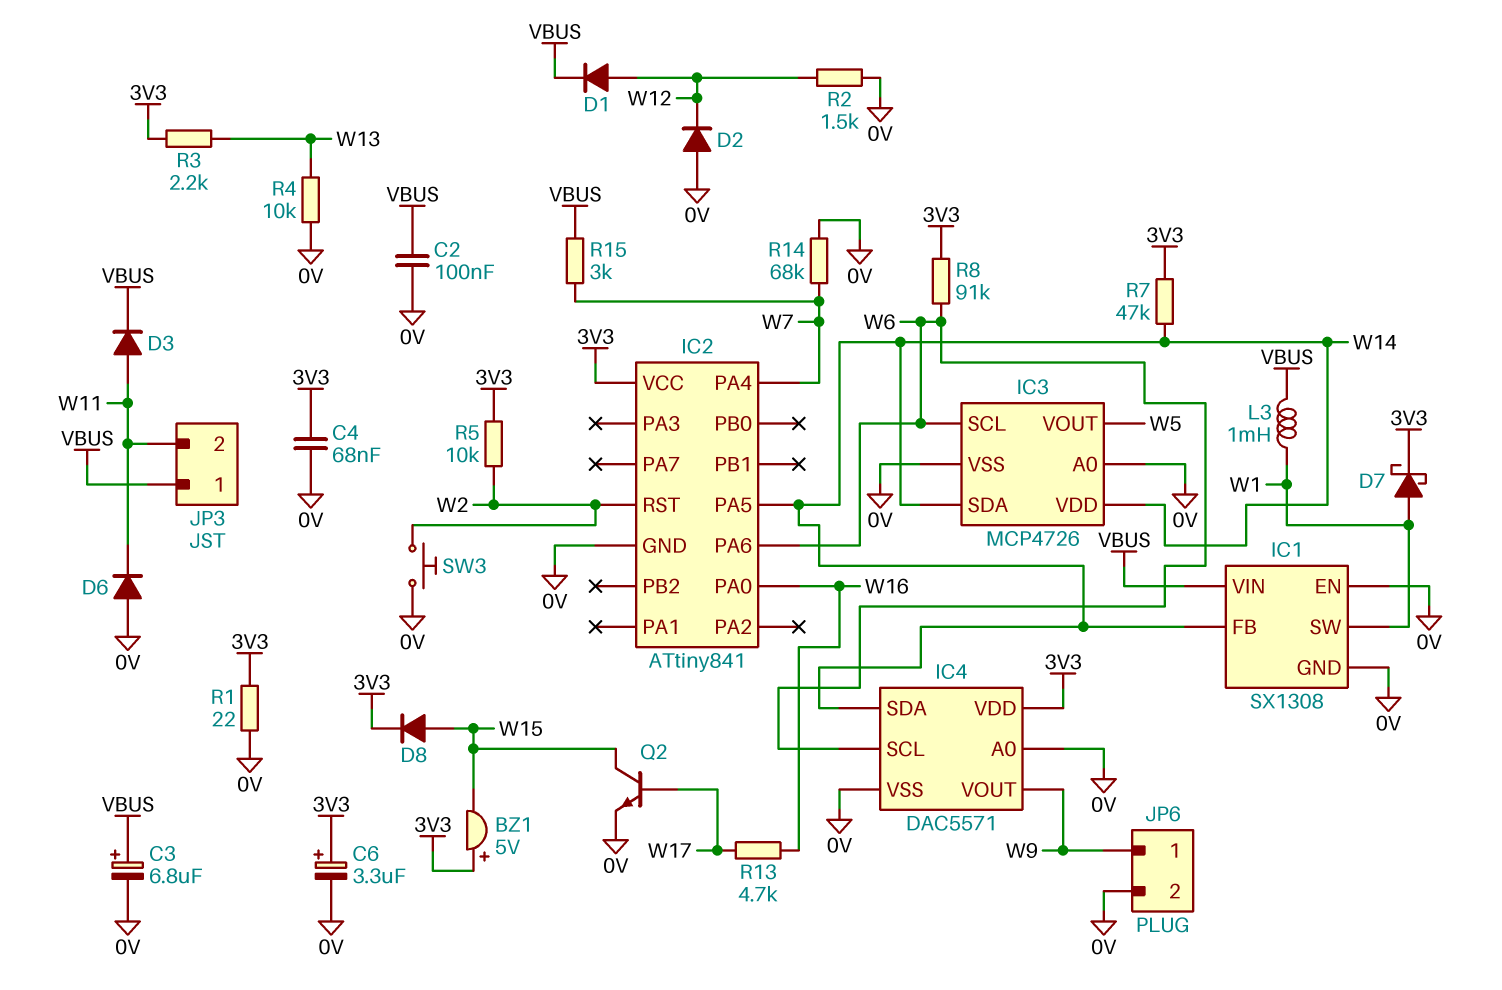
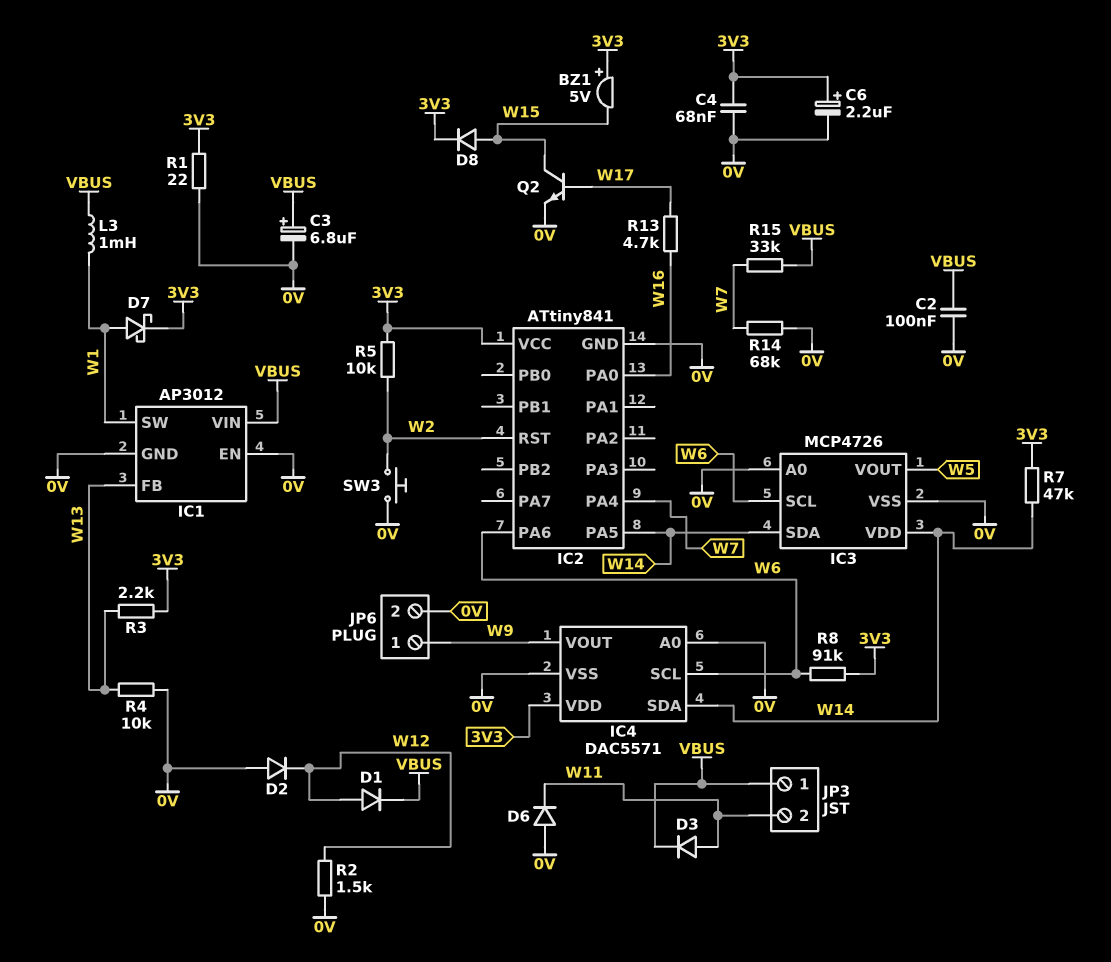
C6: 3.3uF (plus 3V3, minus 0V) -> 2.2uF (plus 3V3, minus 0V)
IC1: SX1308 -> AP3012
IC1 pin FB: W14 -> W13
R15: 3k (VBUS, W7) -> 33k (VBUS, W7)

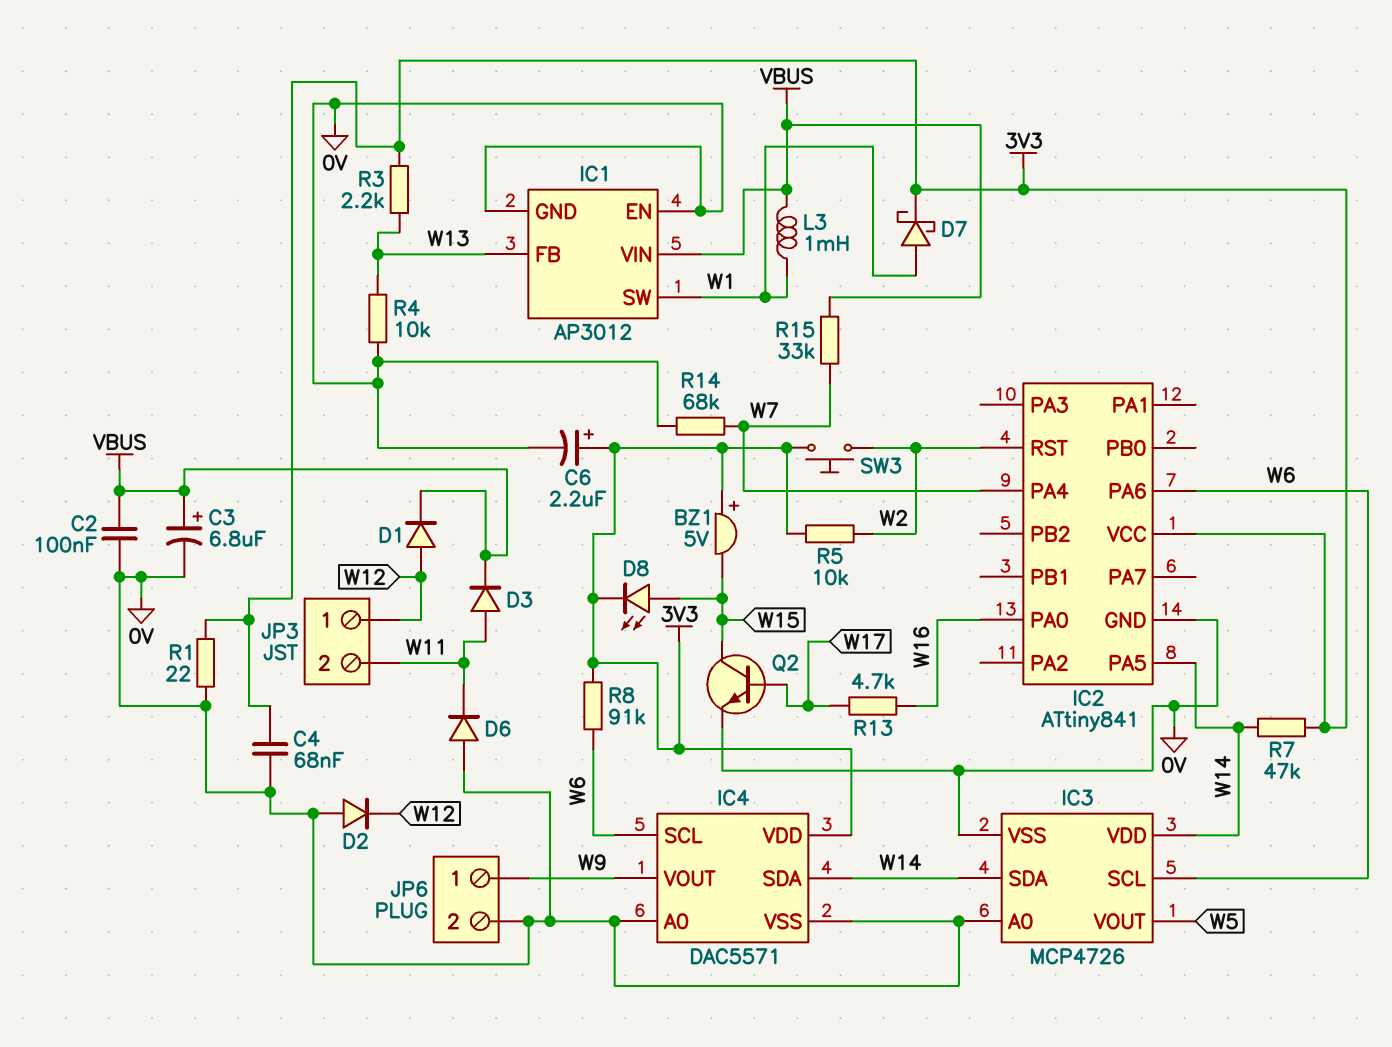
D8: diode (A W15, K 3V3) -> LED (A W15, K 3V3)
JP3 pin 1: VBUS -> W12
R2: 1.5k (0V, W12) -> none
SW3: button (0V, W2) -> button (3V3, W2)

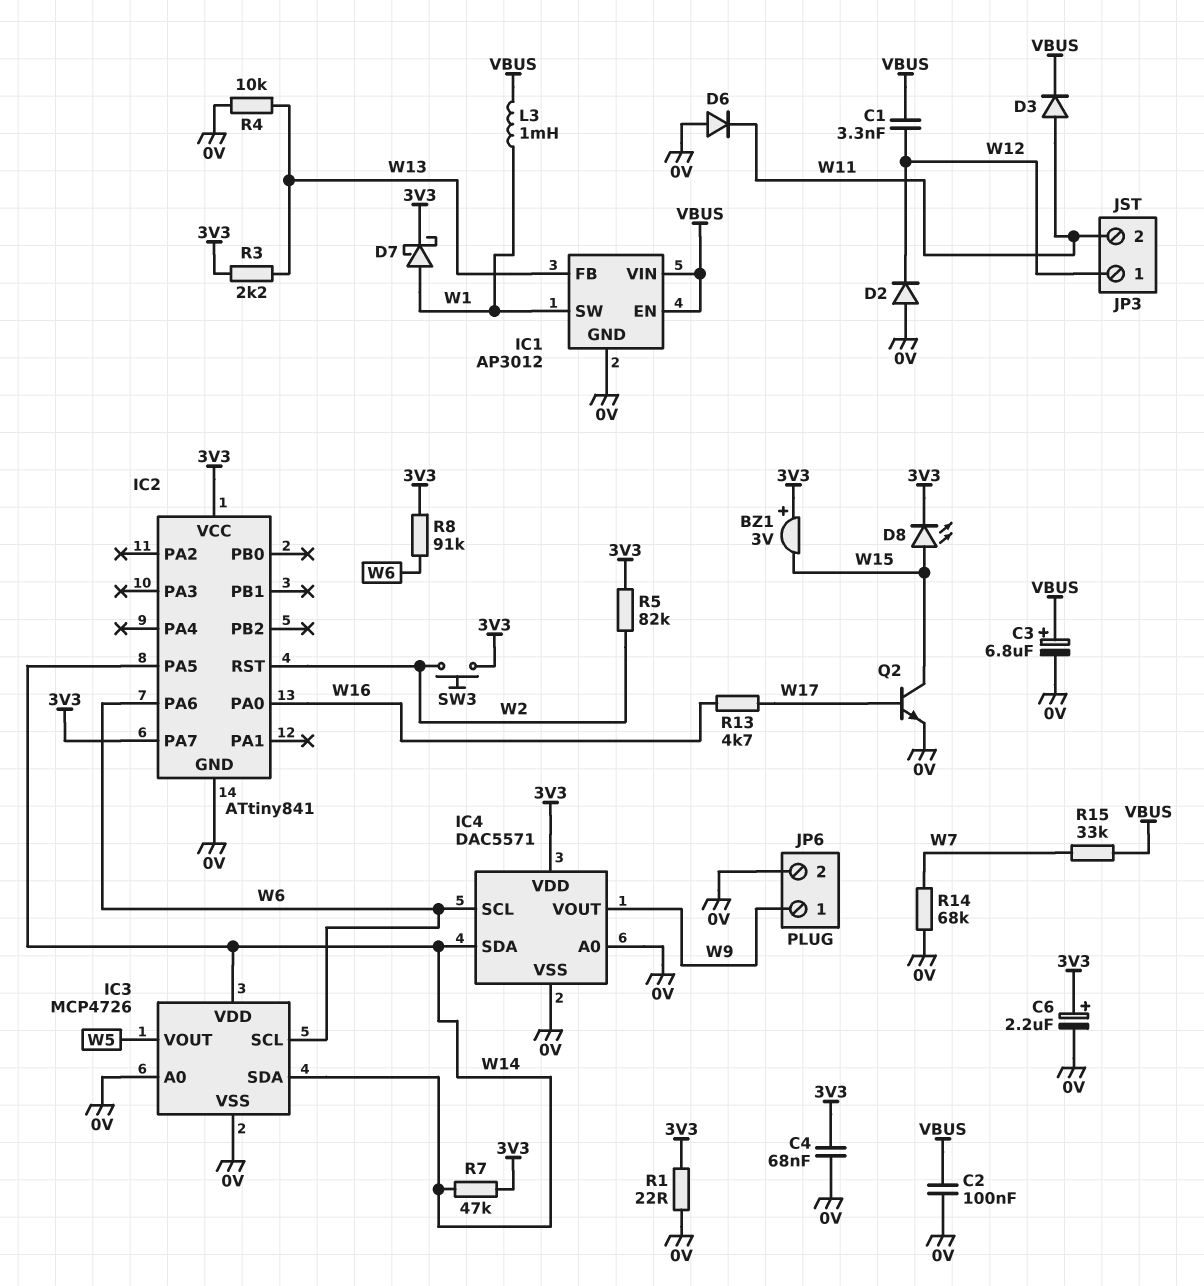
BZ1: buzzer 5V (plus 3V3, minus W15) -> buzzer 3V (plus 3V3, minus W15)
C1: none -> 3.3nF (VBUS, W12)
D1: diode (A W12, K VBUS) -> none
IC1 pin EN: 0V -> VBUS
IC2 pin PA4: W7 -> none
IC2 pin PA7: none -> 3V3
R5: 10k (3V3, W2) -> 82k (3V3, W2)

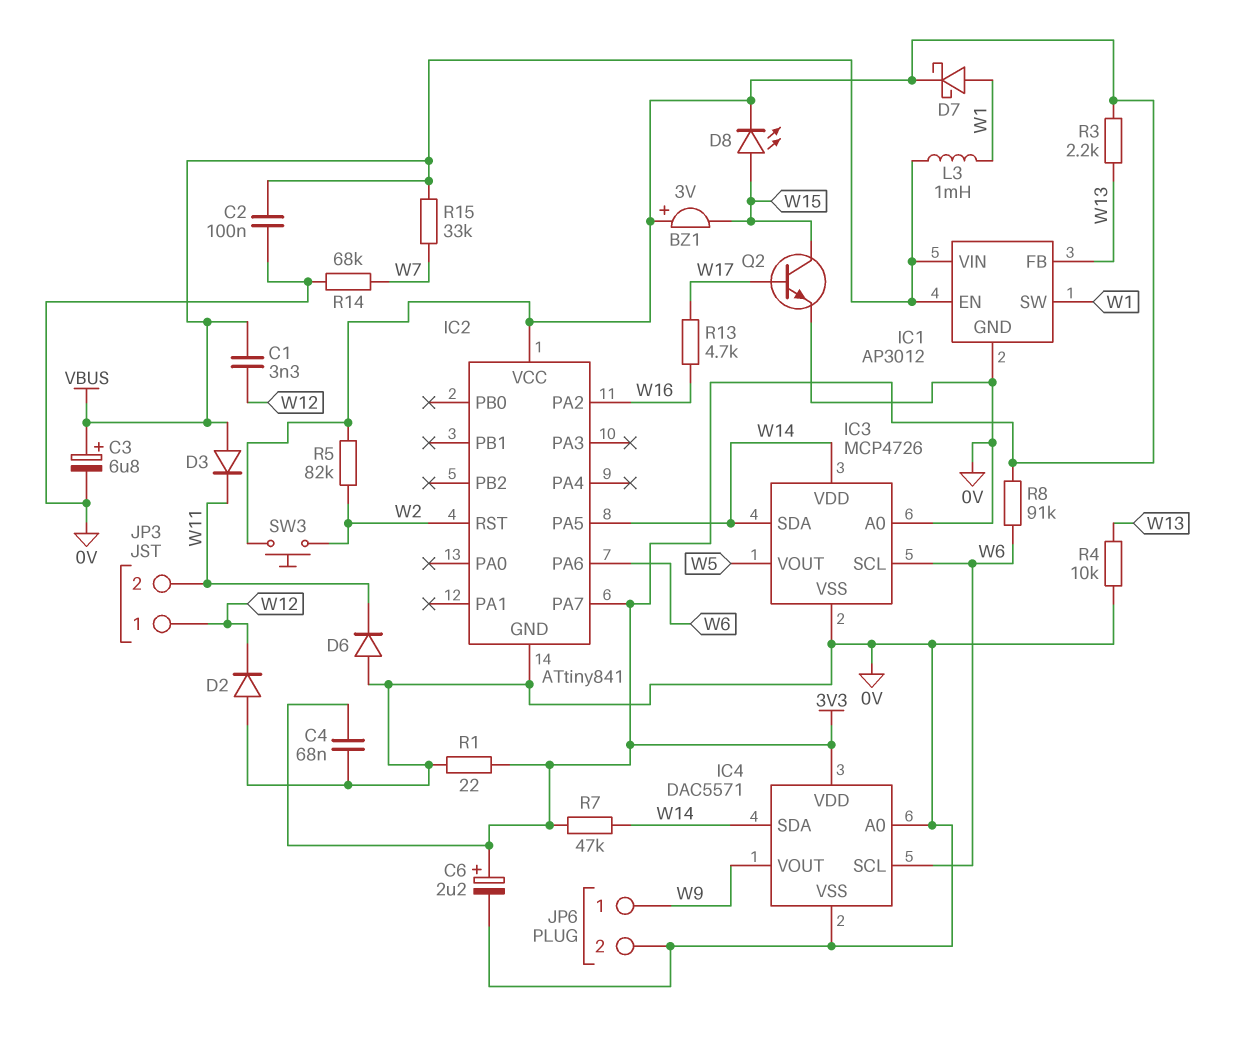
D3: diode (A W11, K VBUS) -> diode (A VBUS, K W11)
IC2 pin PA0: W16 -> none
IC2 pin PA2: none -> W16

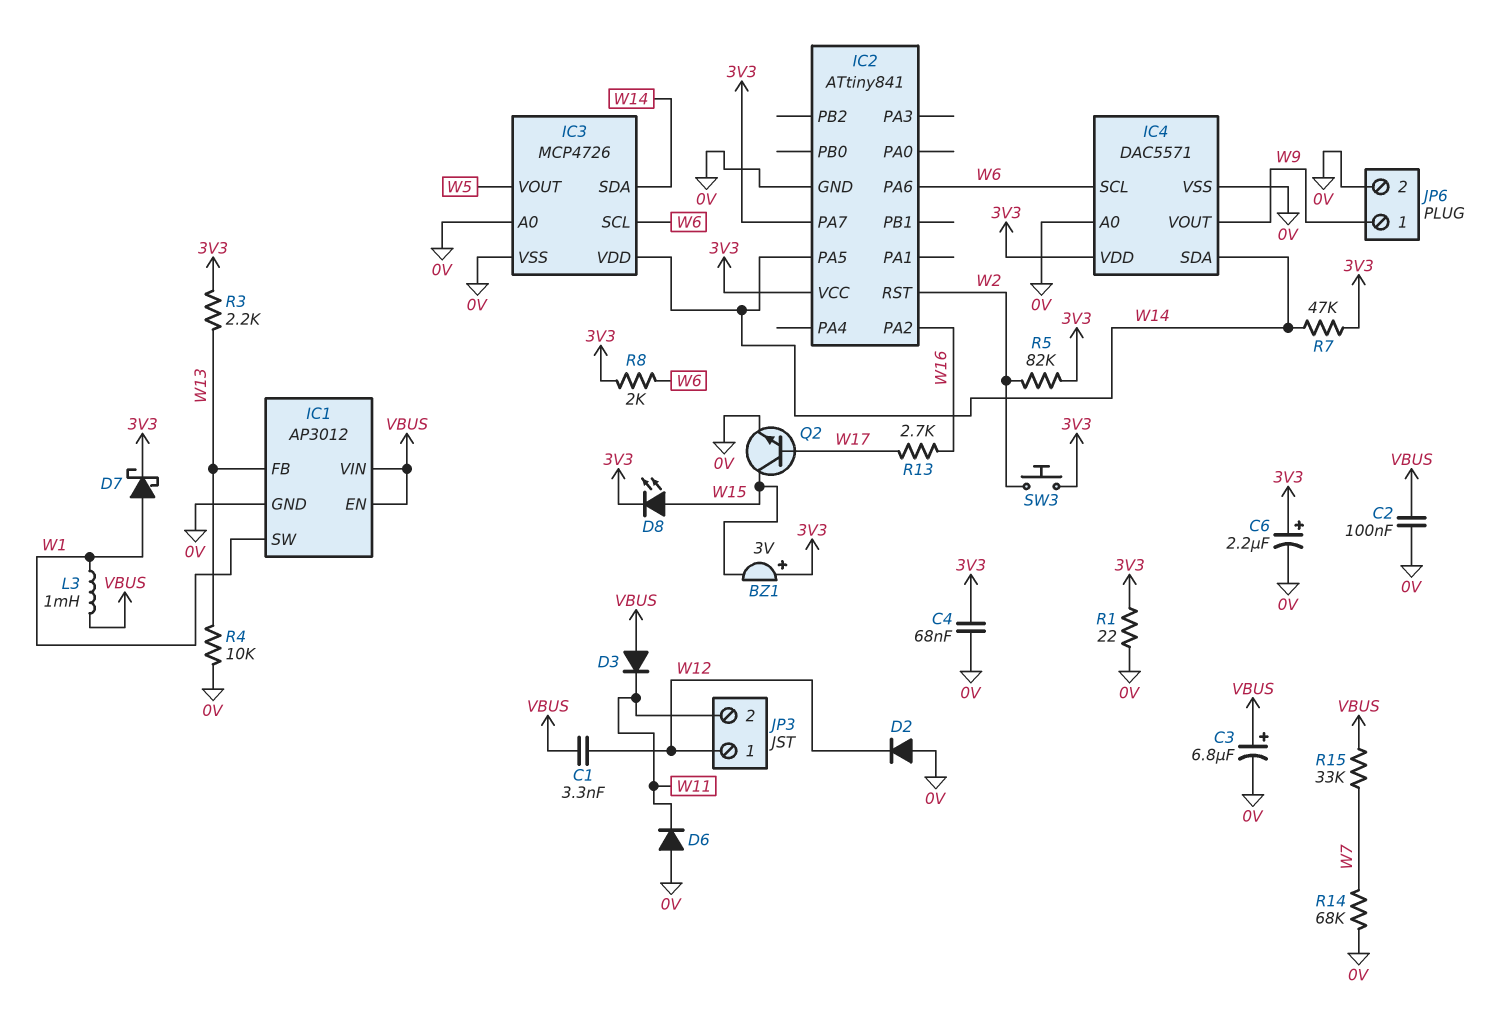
R8: 91k (3V3, W6) -> 2k (3V3, W6)
R13: 4.7k (W16, W17) -> 2.7k (W16, W17)

